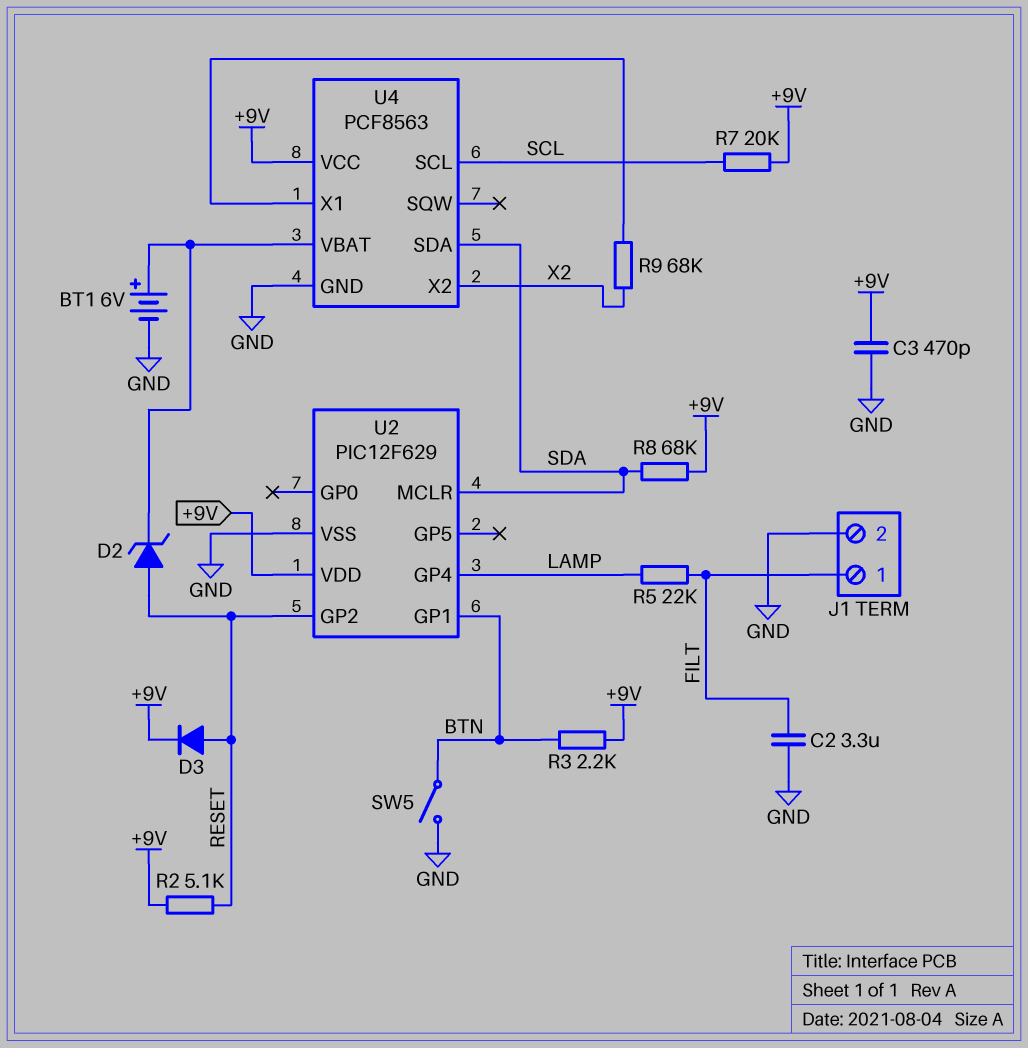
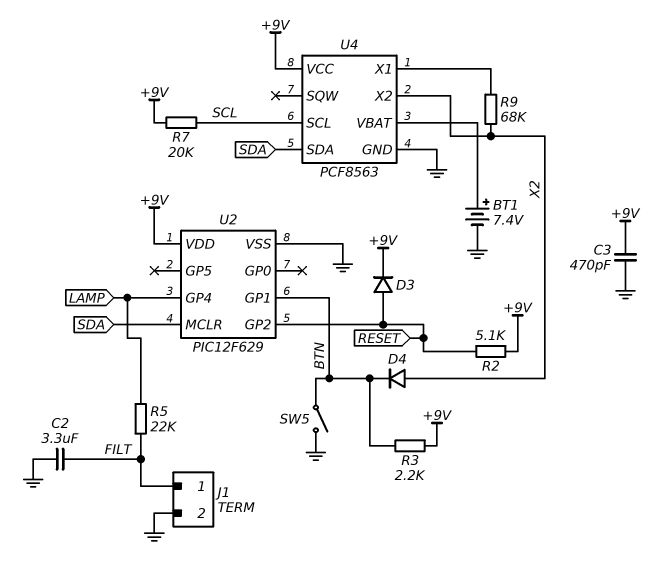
BT1: 6V (plus U4/VBAT, minus GND) -> 7.4V (plus U4/VBAT, minus GND)
D2: zener (A RESET, K U4/VBAT) -> none
D4: none -> diode (A X2, K BTN)
R8: 68k (+9V, SDA) -> none

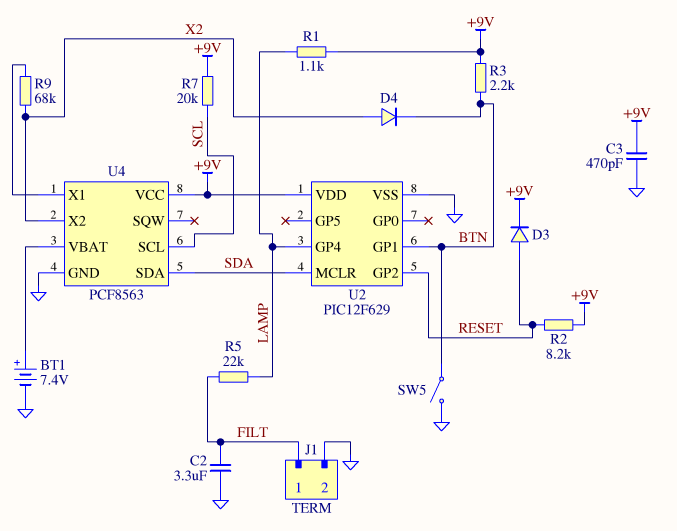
R1: none -> 1.1k (+9V, LAMP)
R2: 5.1k (+9V, RESET) -> 8.2k (+9V, RESET)

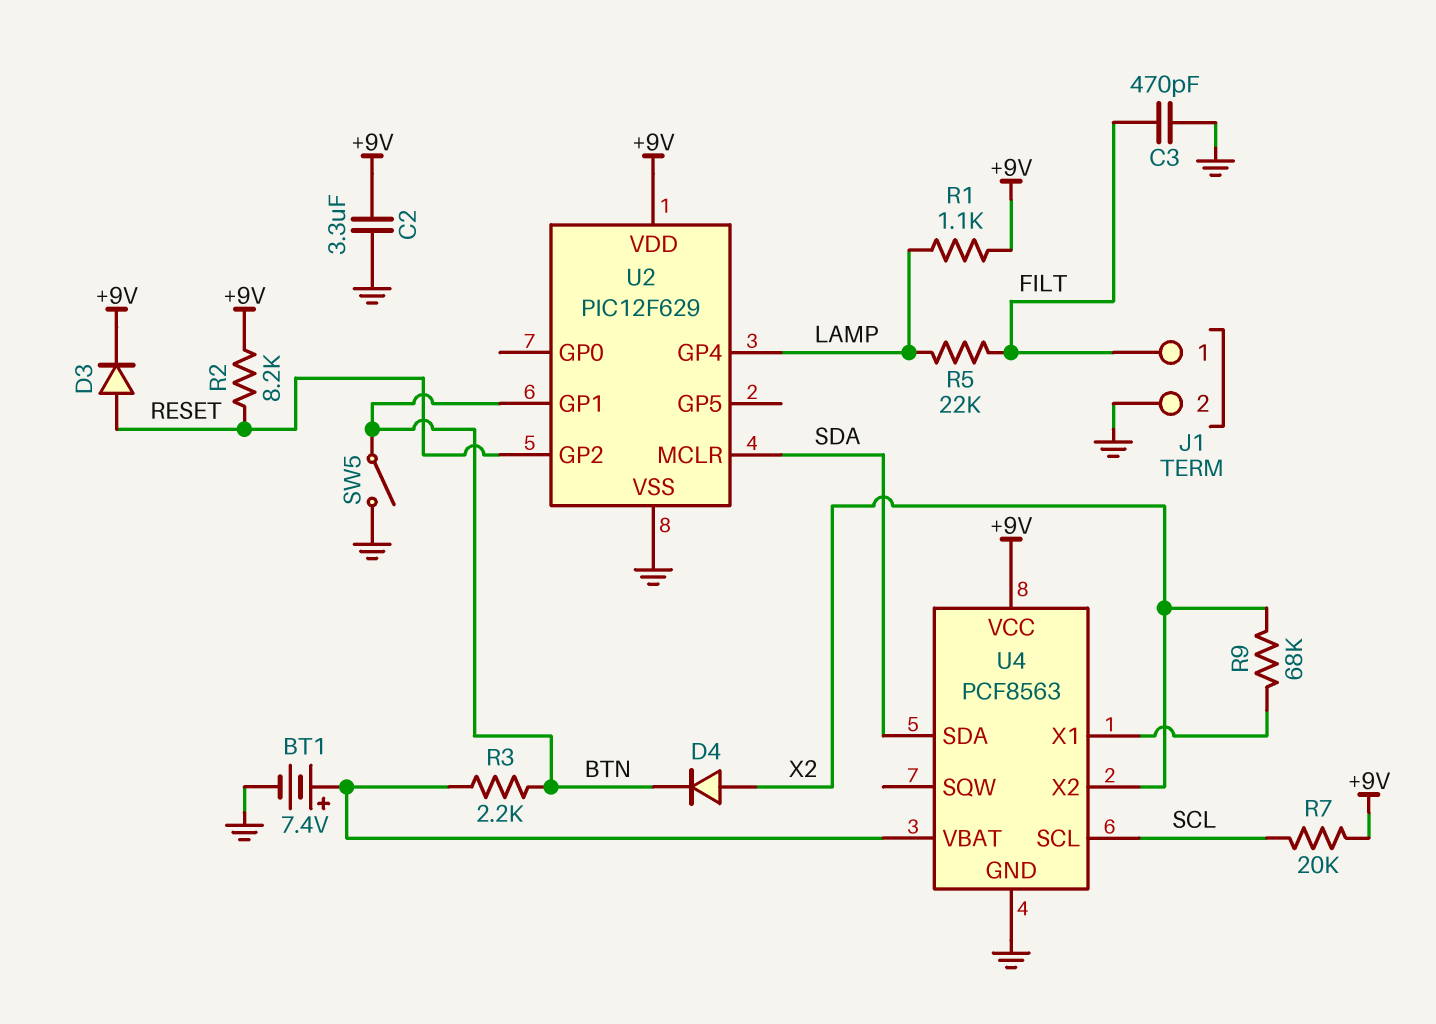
C2: 3.3uF (FILT, GND) -> 3.3uF (+9V, GND)
C3: 470pF (+9V, GND) -> 470pF (FILT, GND)
R3: 2.2k (+9V, BTN) -> 2.2k (BTN, U4/VBAT)

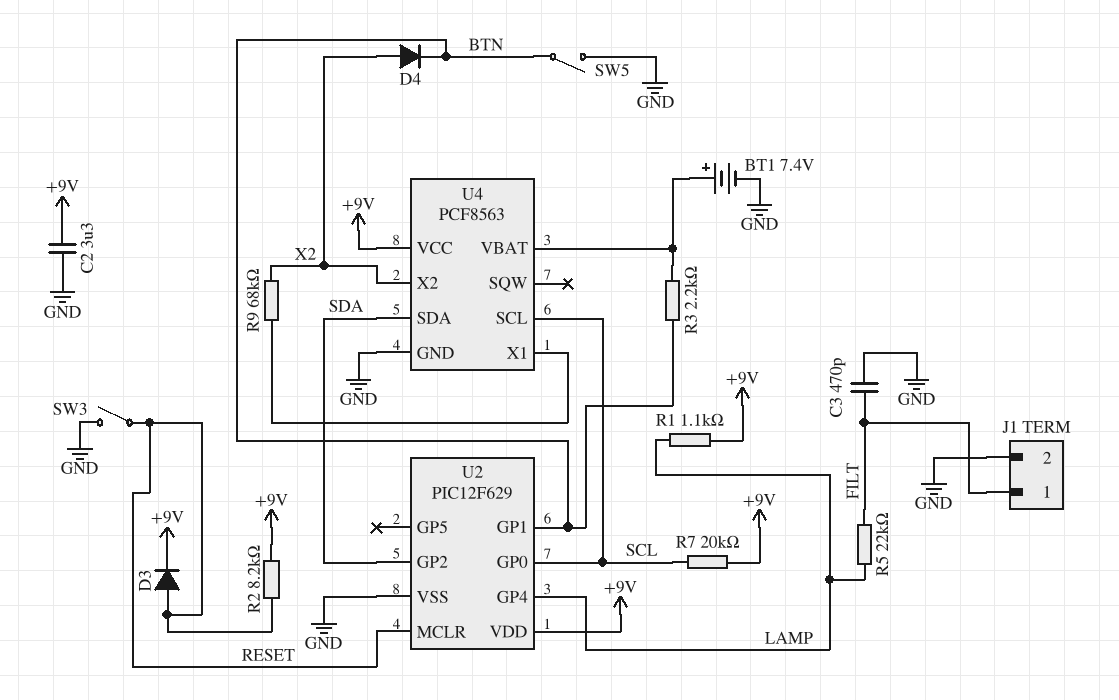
SW3: none -> switch (GND, RESET)
U2 pin GP0: none -> SCL
U2 pin GP2: RESET -> SDA
U2 pin MCLR: SDA -> RESET

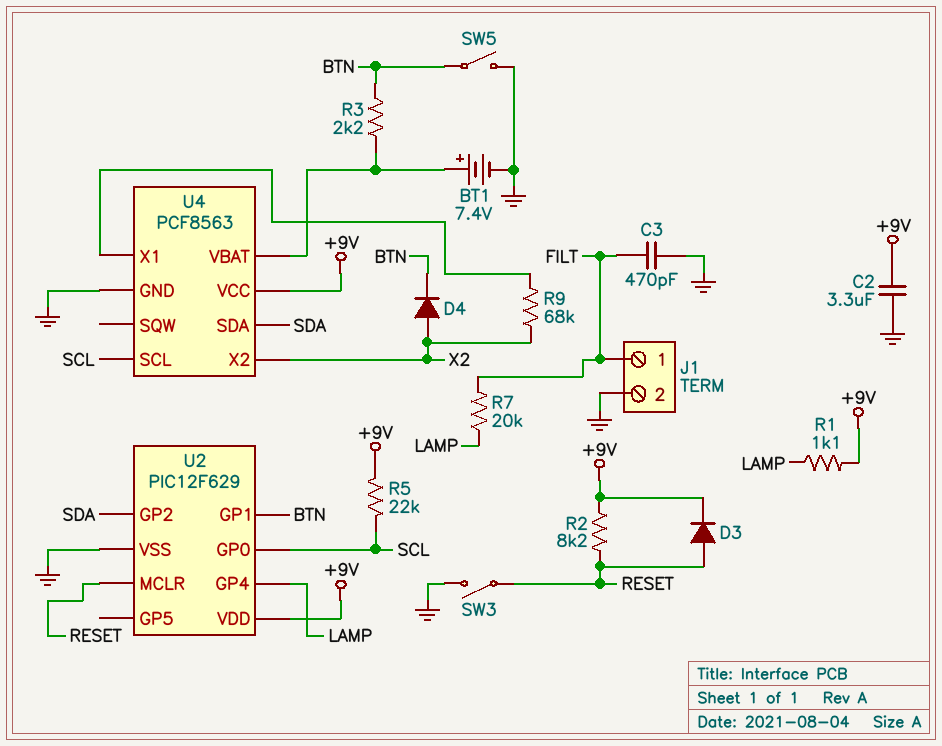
R5: 22k (FILT, LAMP) -> 22k (+9V, SCL)
R7: 20k (+9V, SCL) -> 20k (FILT, LAMP)

